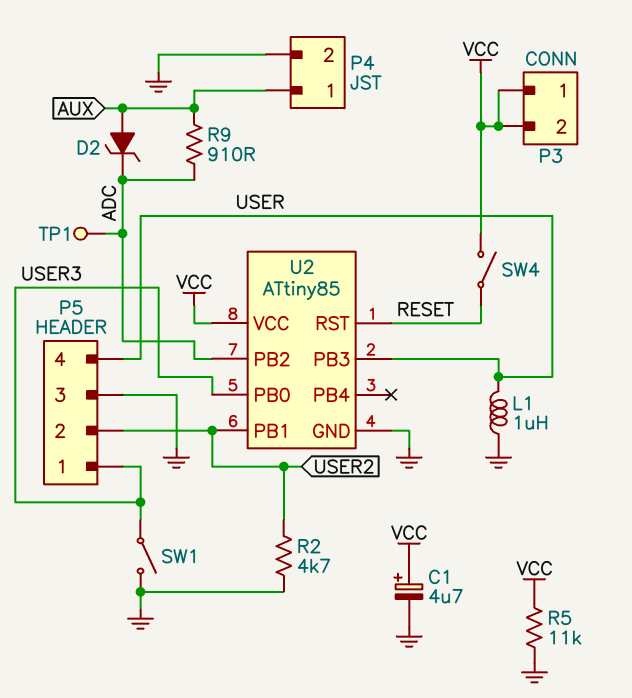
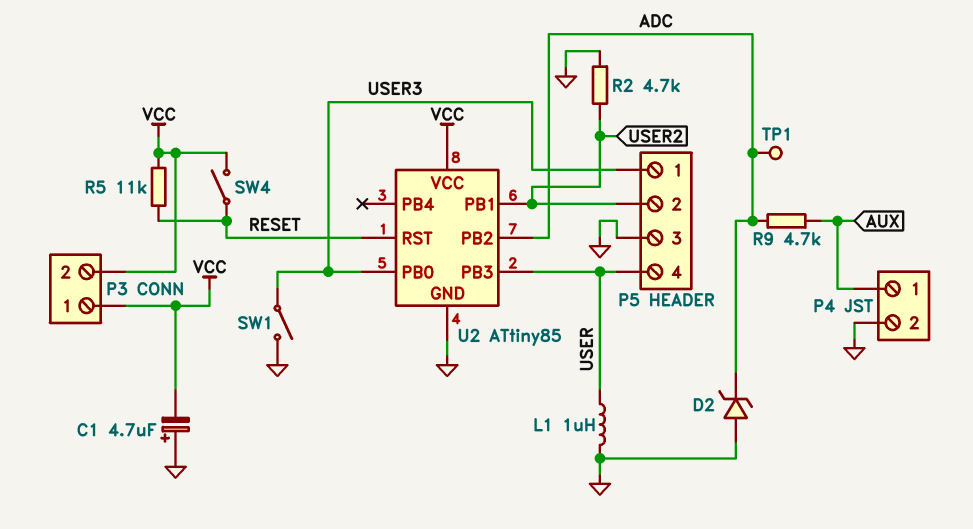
C1: 4.7uF (plus VCC, minus GND) -> 4.7uF (plus GND, minus VCC)
D2: zener (A AUX, K ADC) -> zener (A GND, K ADC)
R5: 11k (GND, VCC) -> 11k (RESET, VCC)
R9: 910 (ADC, AUX) -> 4.7k (ADC, AUX)

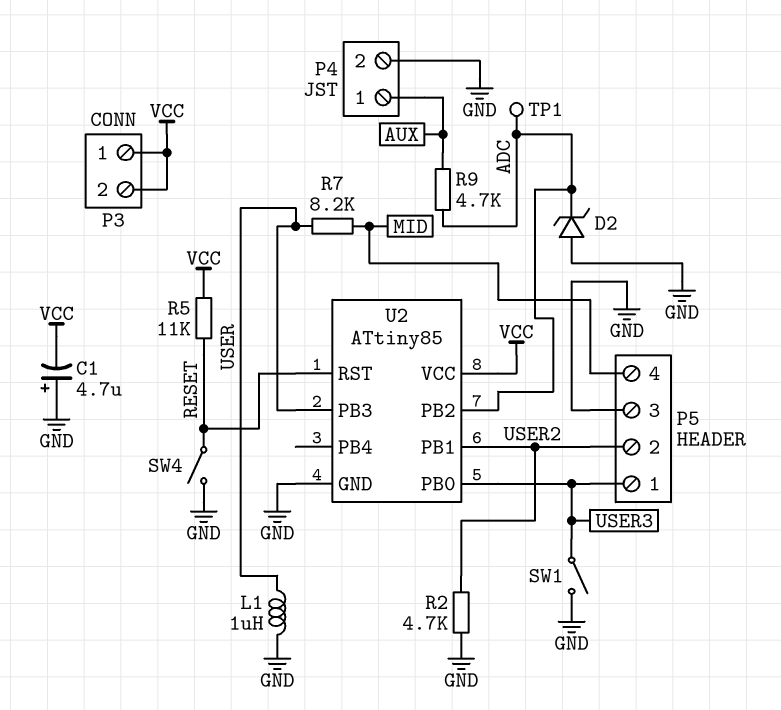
P5 pin 4: USER -> MID
R7: none -> 8.2k (MID, USER)
SW4: switch (RESET, VCC) -> switch (GND, RESET)

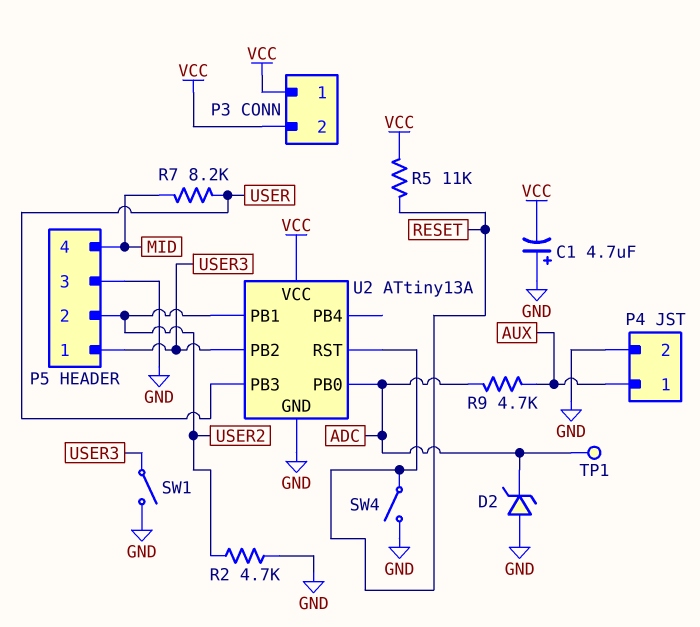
L1: 1uH (GND, USER) -> none
U2: ATtiny85 -> ATtiny13A
U2 pin PB0: USER3 -> ADC
U2 pin PB2: ADC -> USER3

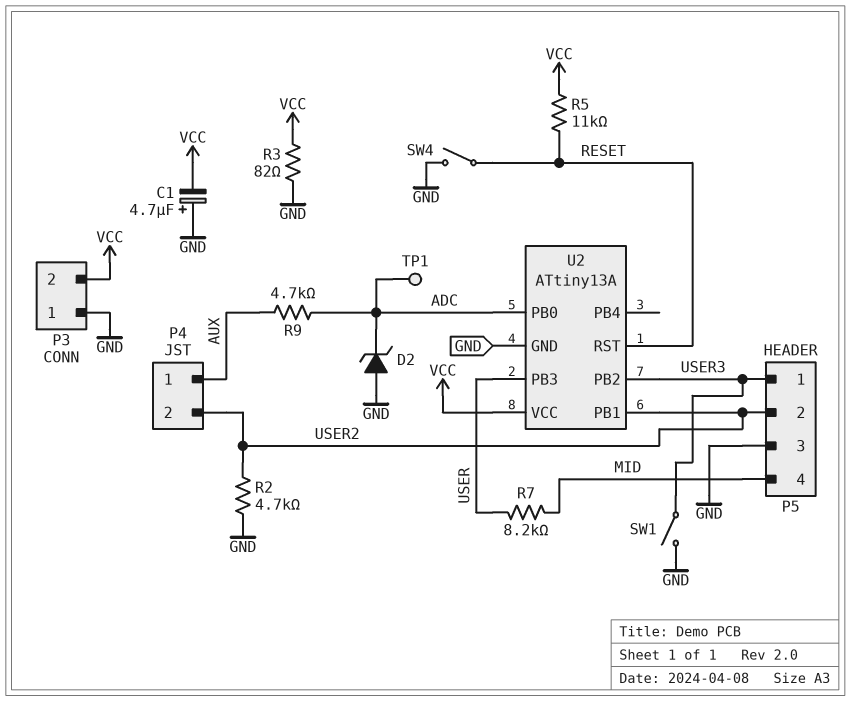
P3 pin 1: VCC -> GND
P4 pin 2: GND -> USER2
R3: none -> 82 (GND, VCC)

